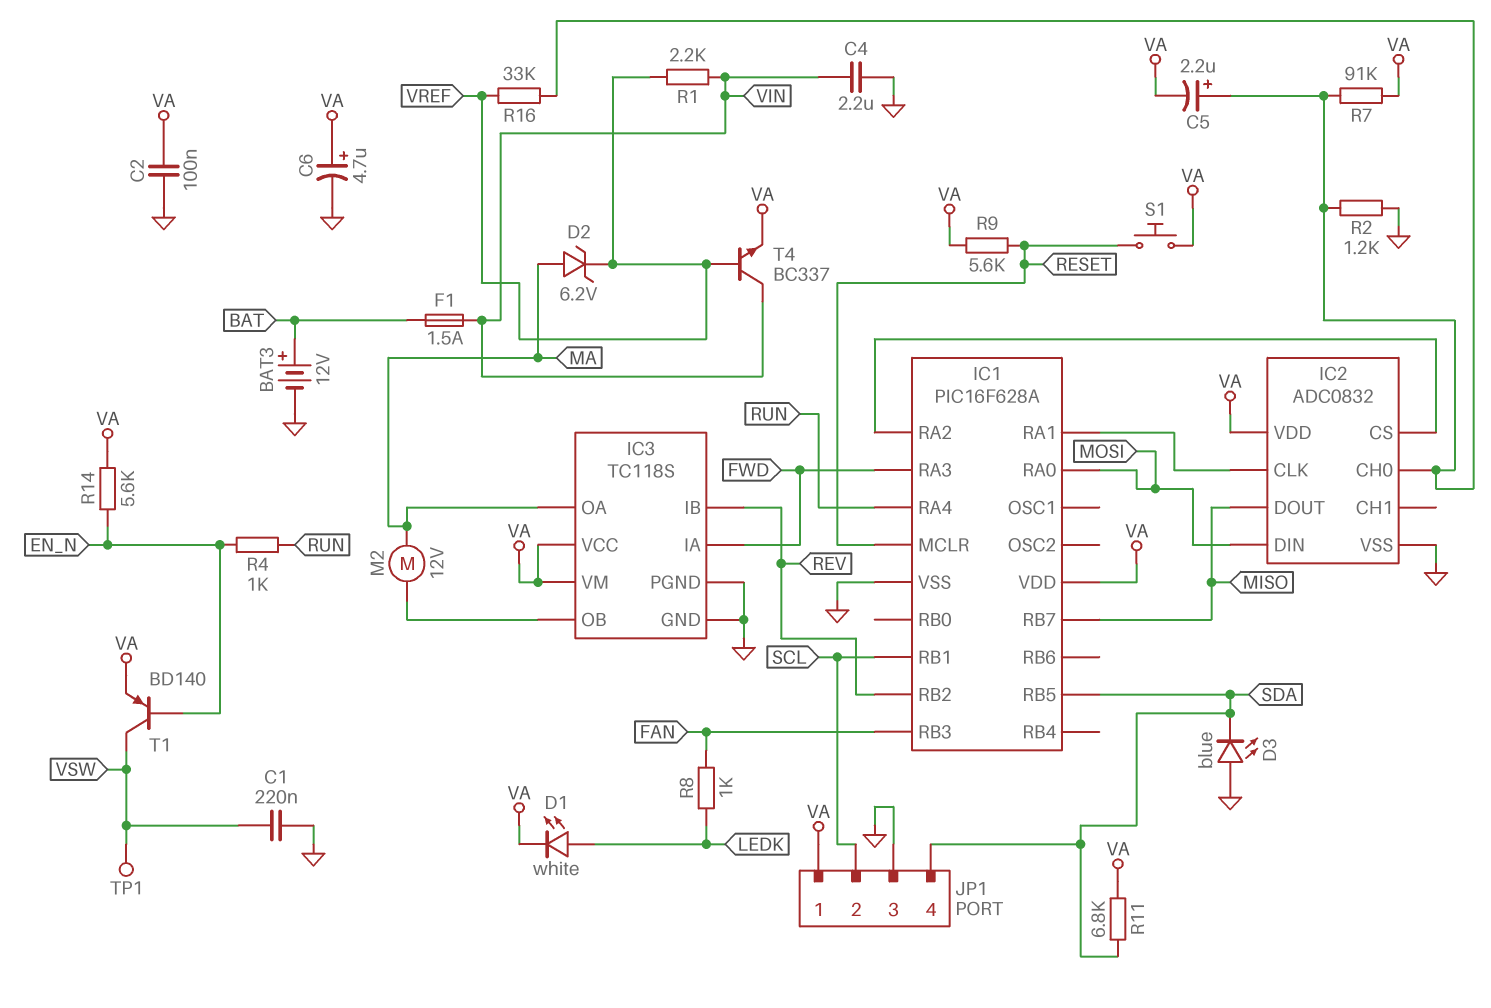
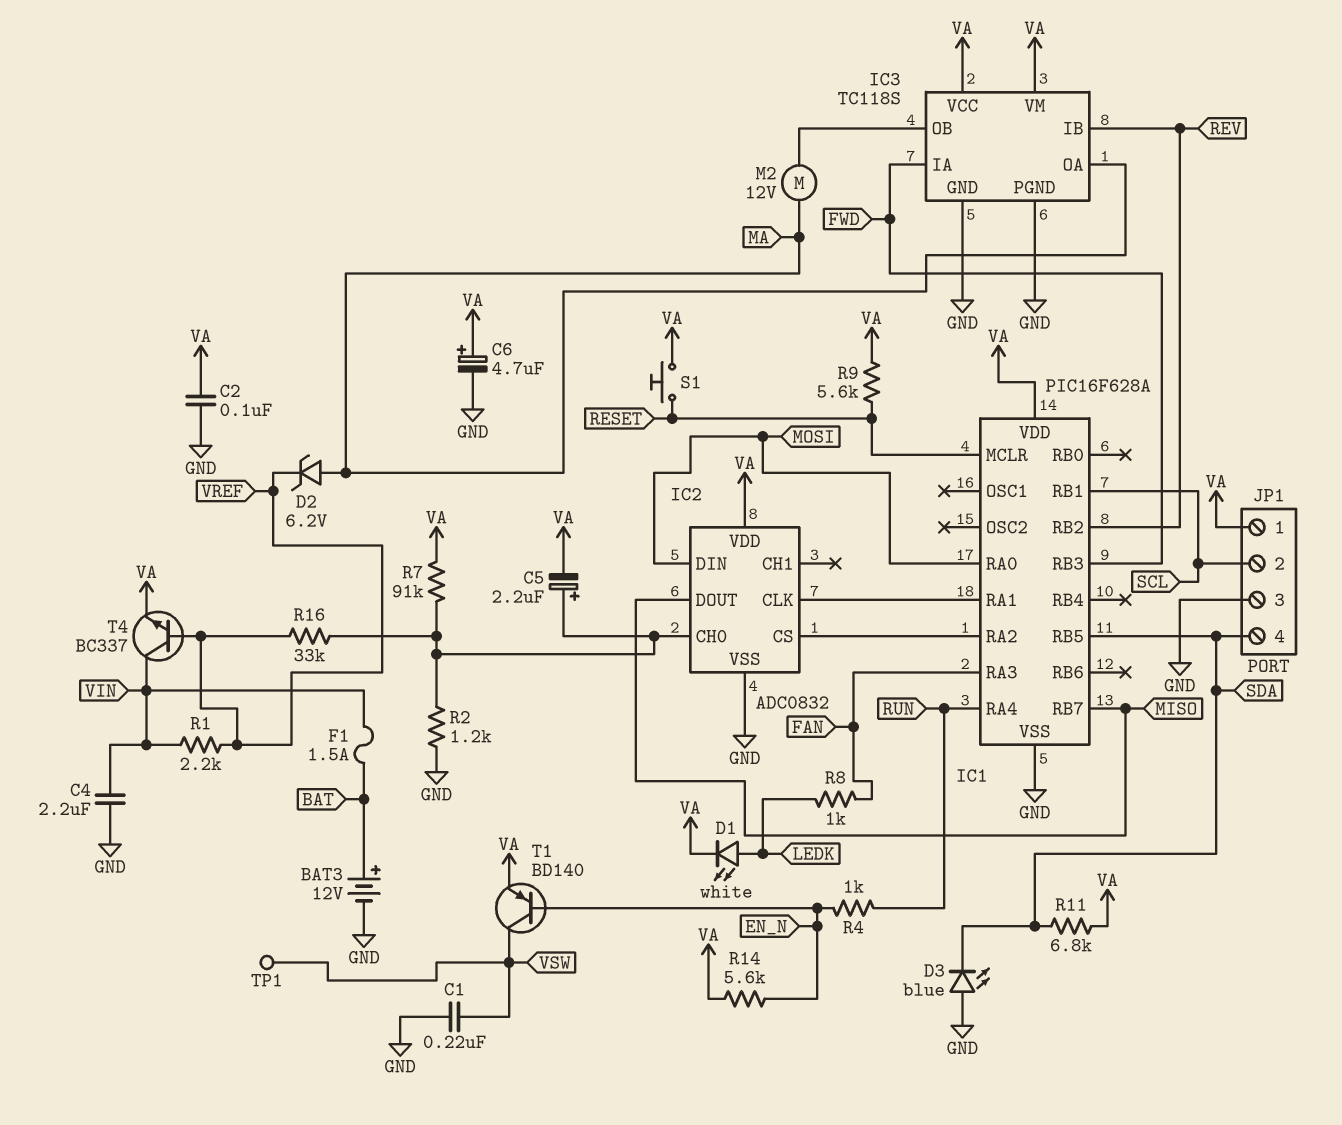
IC1 pin RA3: FWD -> FAN
IC1 pin RB3: FAN -> FWD

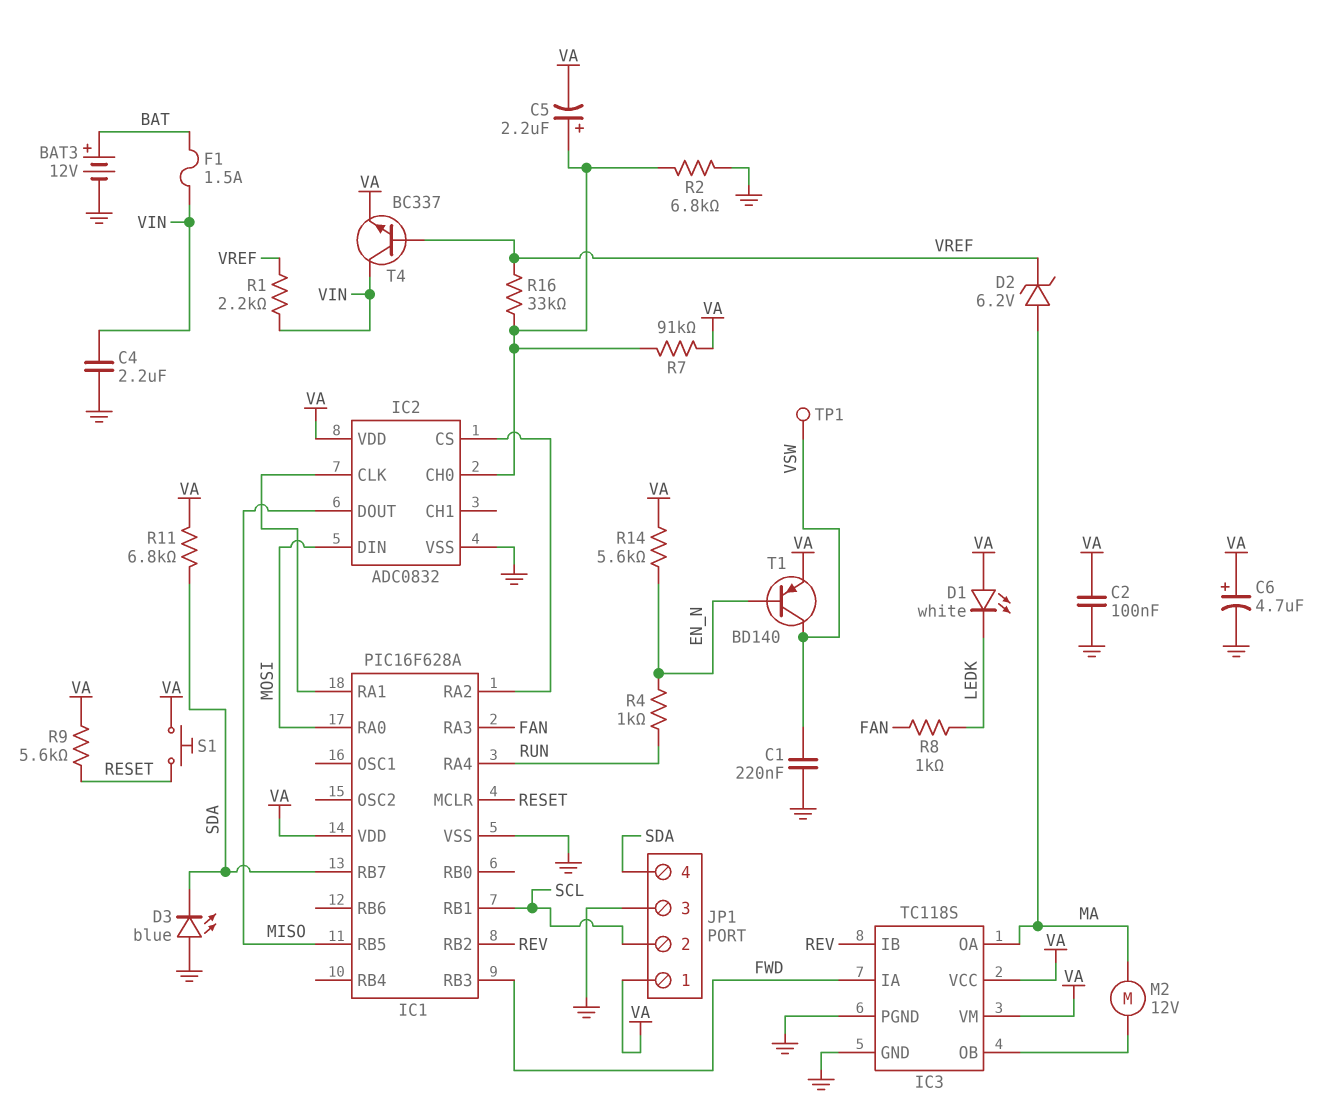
D1: LED white (A LEDK, K VA) -> LED white (A VA, K LEDK)
IC1 pin RB5: SDA -> MISO
IC1 pin RB7: MISO -> SDA
R2: 1.2k (GND, IC2/CH0) -> 6.8k (GND, IC2/CH0)

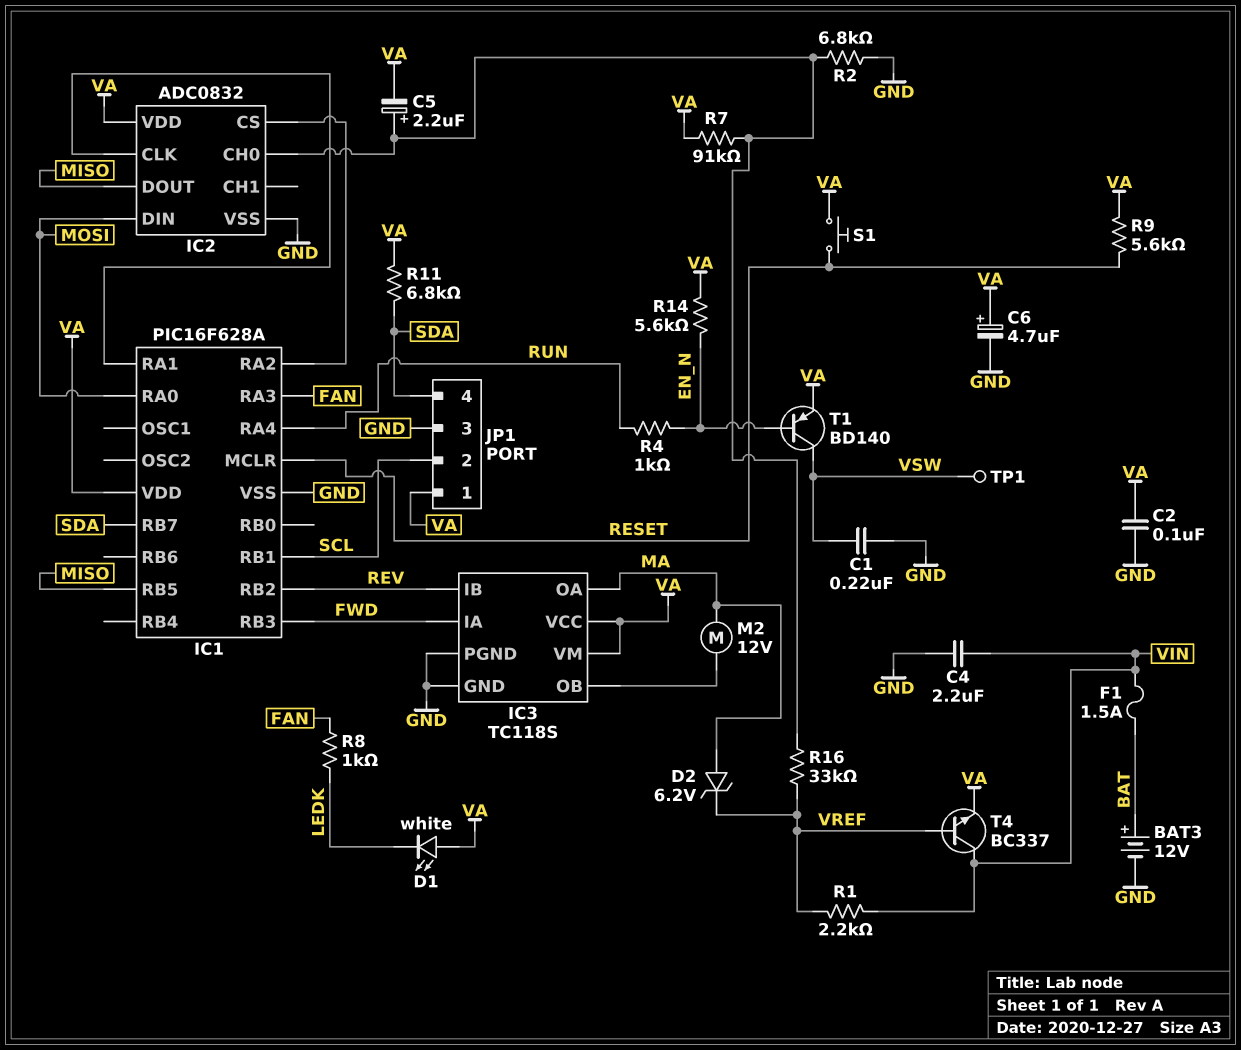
D3: LED blue (A GND, K SDA) -> none

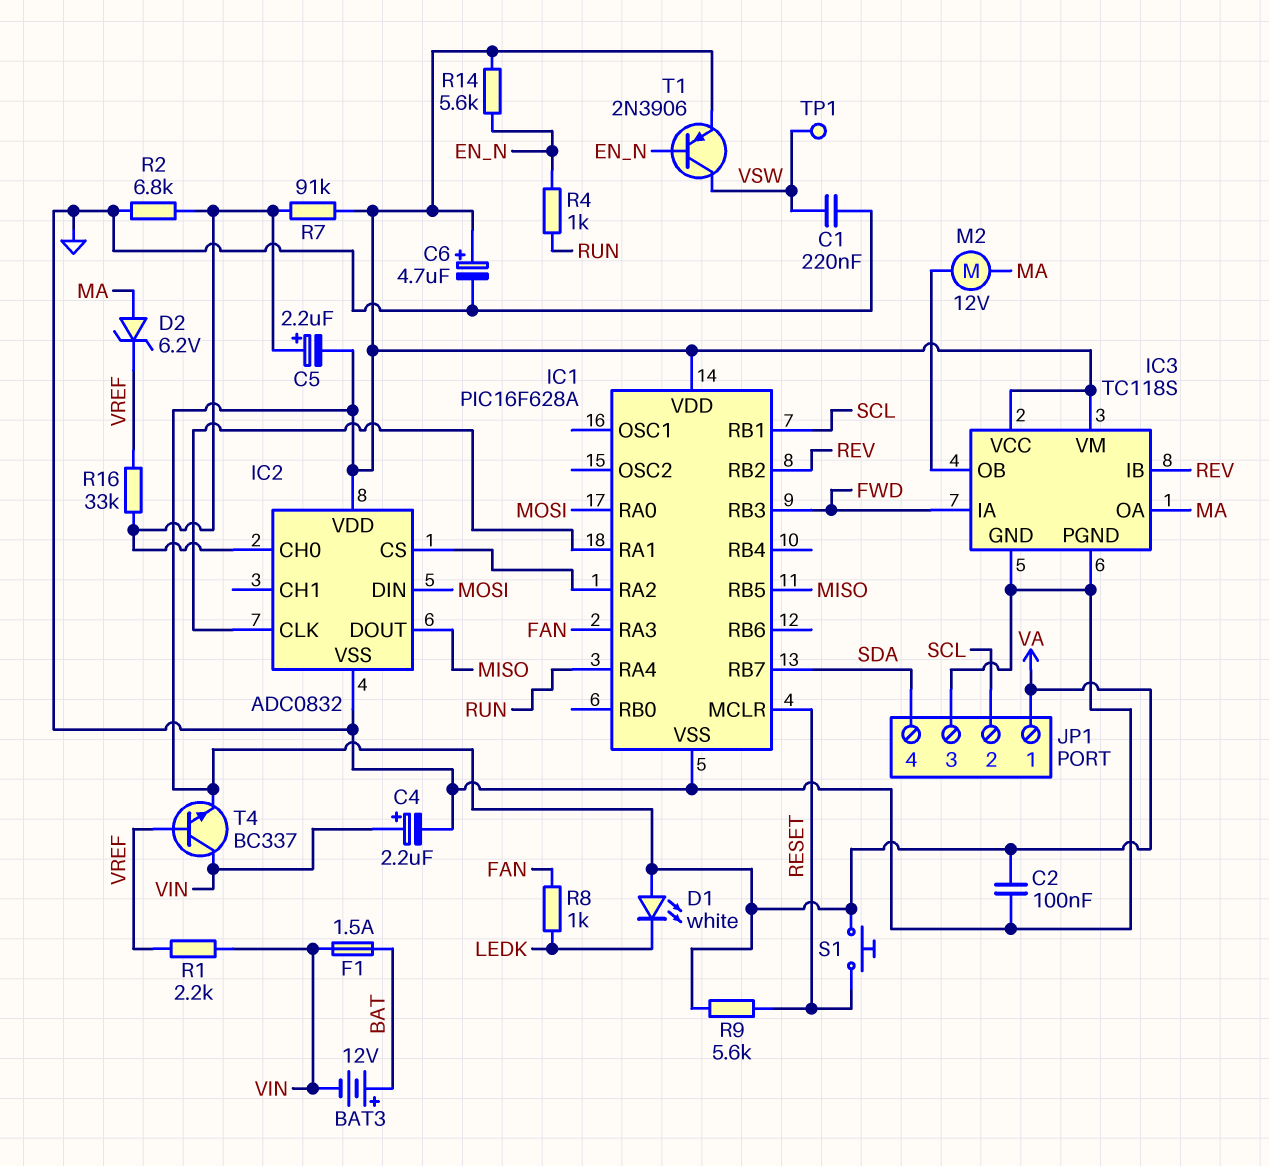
BAT3: 12V (plus BAT, minus GND) -> 12V (plus BAT, minus VIN)
C4: 2.2uF (GND, VIN) -> 2.2uF (plus VIN, minus GND)
R11: 6.8k (SDA, VA) -> none
T1: PNP BD140 (B EN_N, C VSW, E VA) -> PNP 2N3906 (B EN_N, C VSW, E VA)

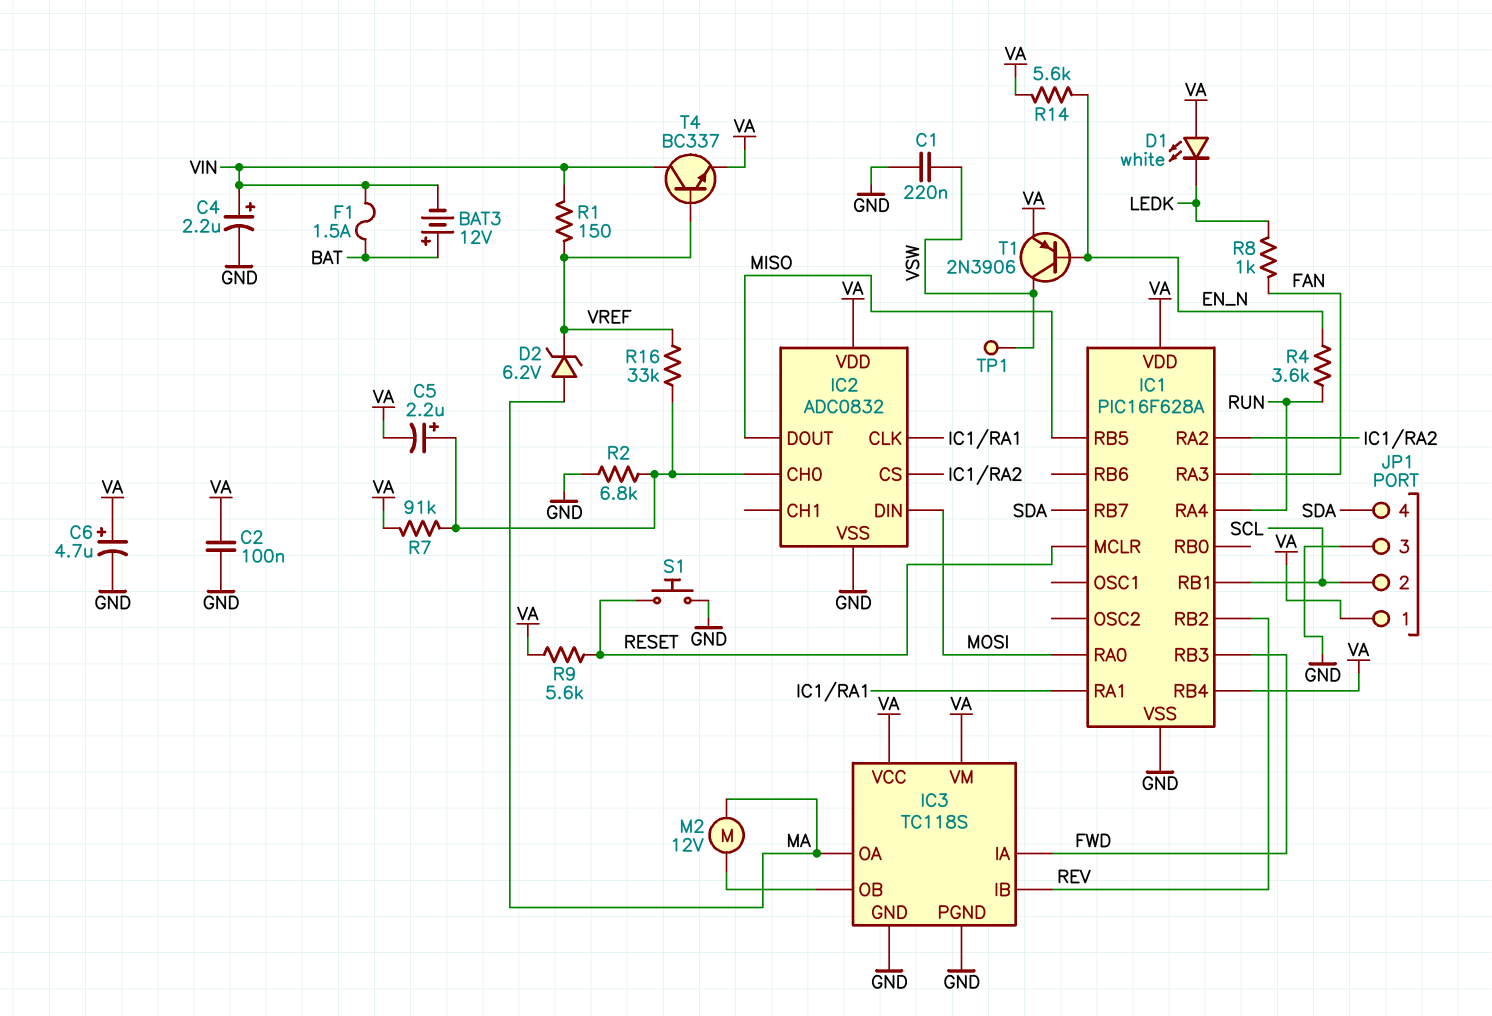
IC1 pin RB4: none -> VA
R1: 2.2k (VIN, VREF) -> 150 (VIN, VREF)
R4: 1k (EN_N, RUN) -> 3.6k (EN_N, RUN)
S1: button (RESET, VA) -> button (GND, RESET)

